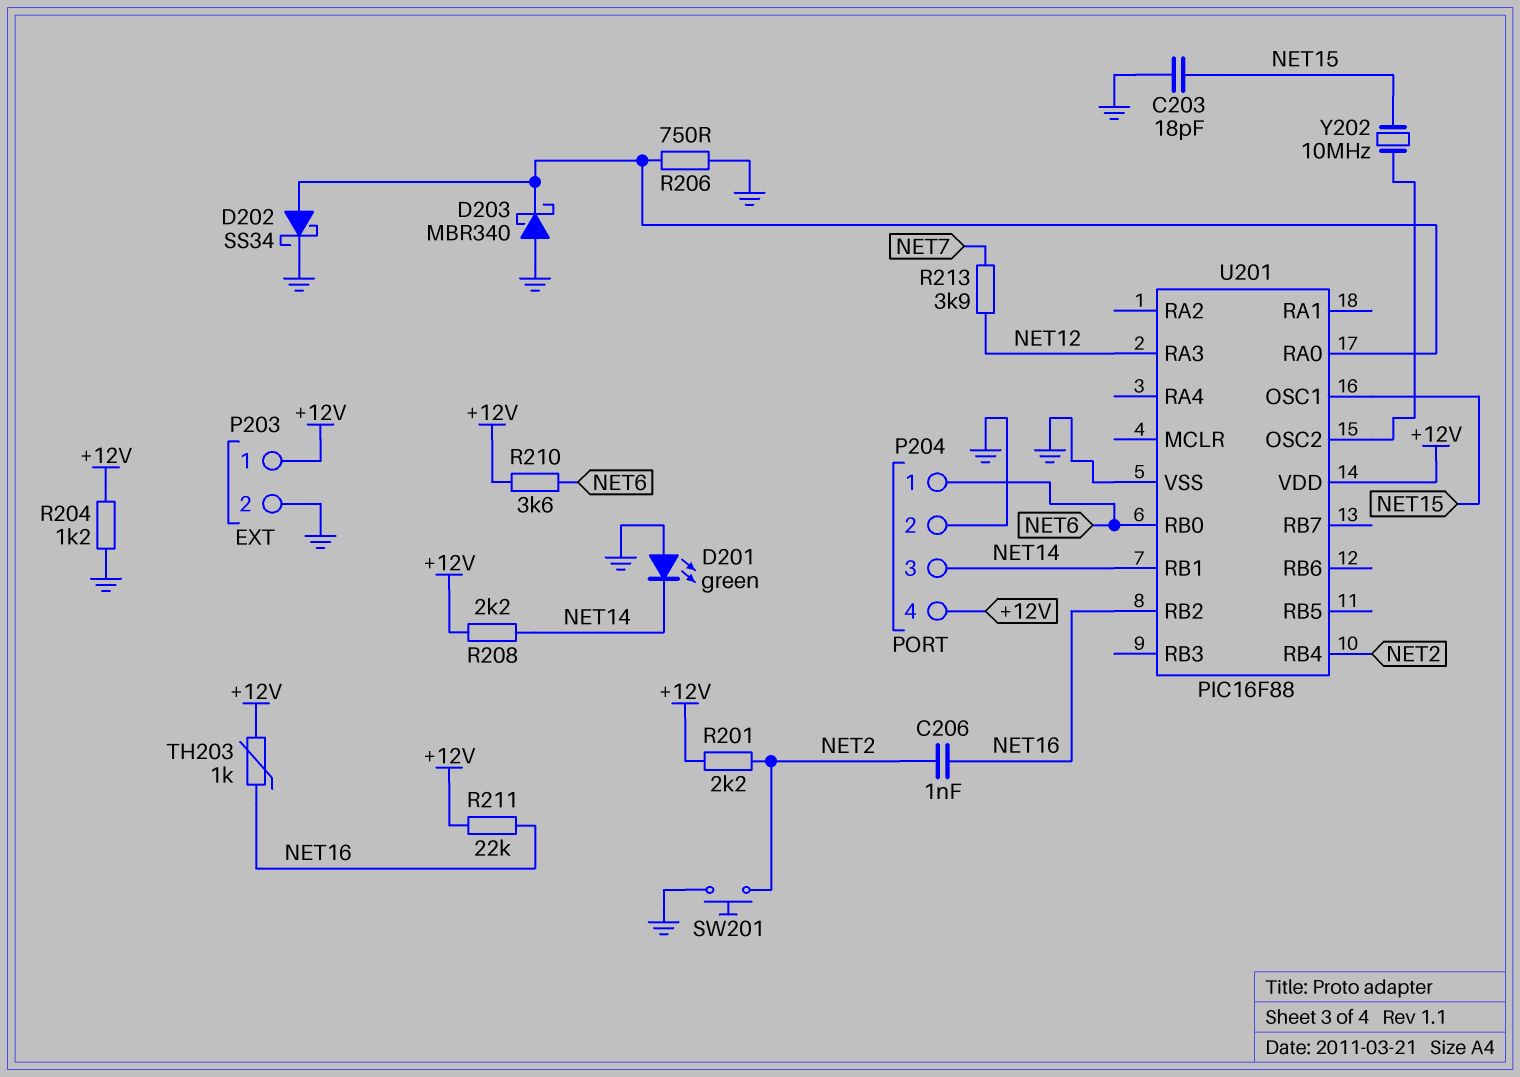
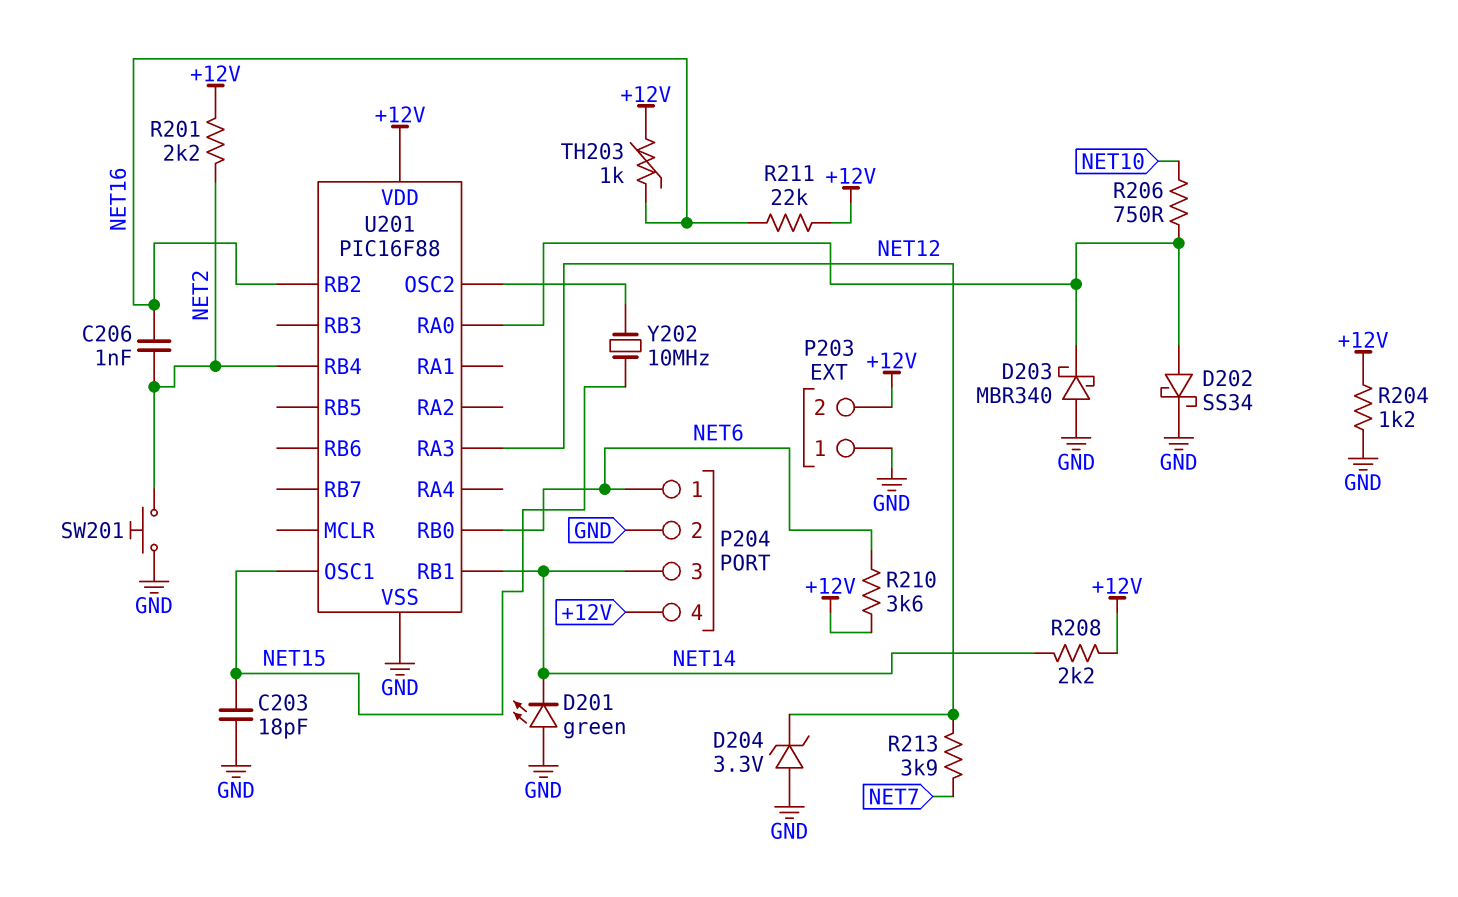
D204: none -> zener 3.3V (A GND, K NET12)
P203 pin 1: +12V -> GND
P203 pin 2: GND -> +12V
R206: 750 (GND, U201/RA0) -> 750 (NET10, U201/RA0)

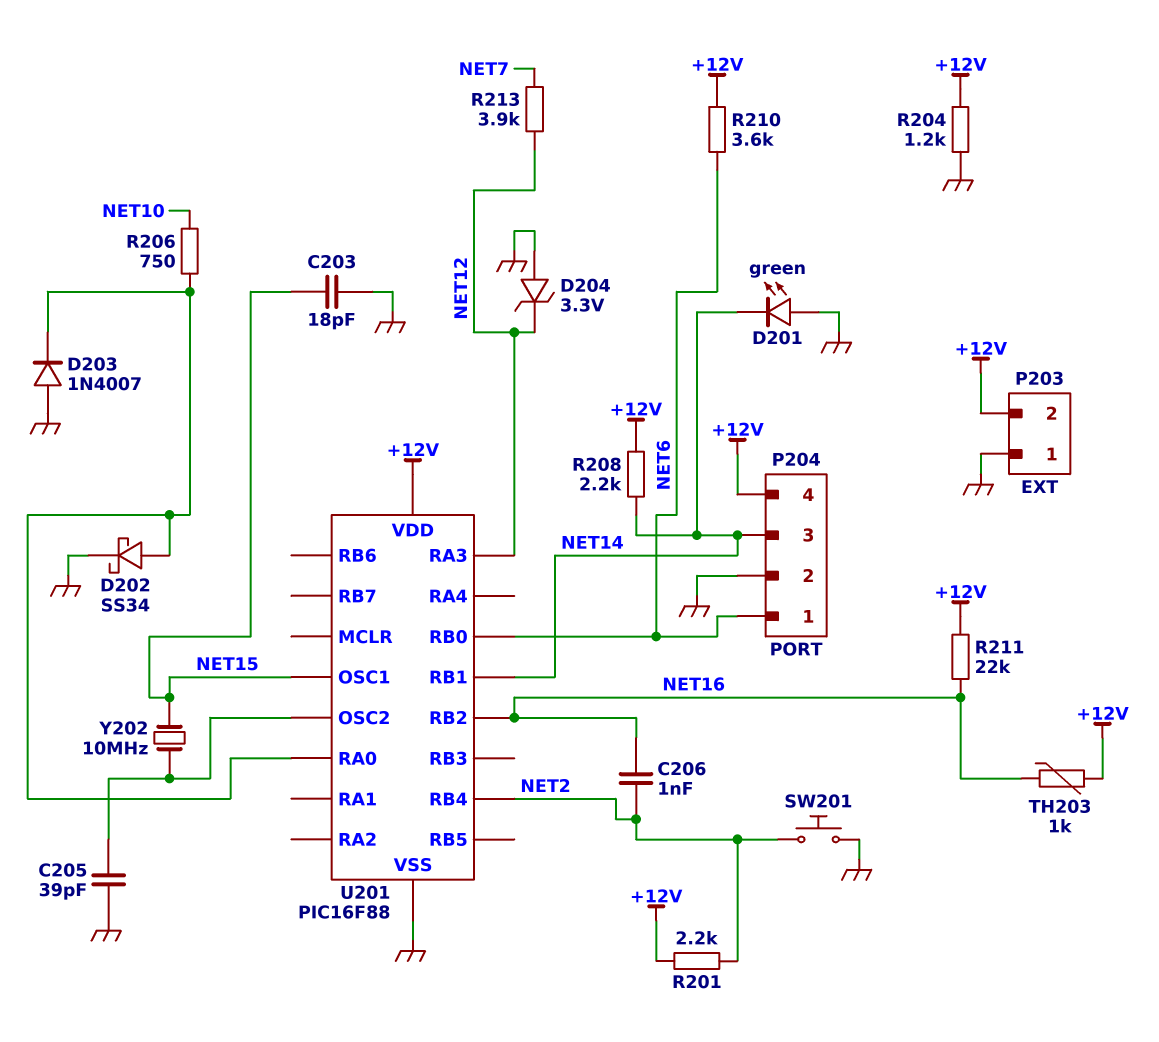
C205: none -> 39pF (GND, U201/OSC2)
D203: schottky MBR340 (A GND, K U201/RA0) -> diode 1N4007 (A GND, K U201/RA0)

